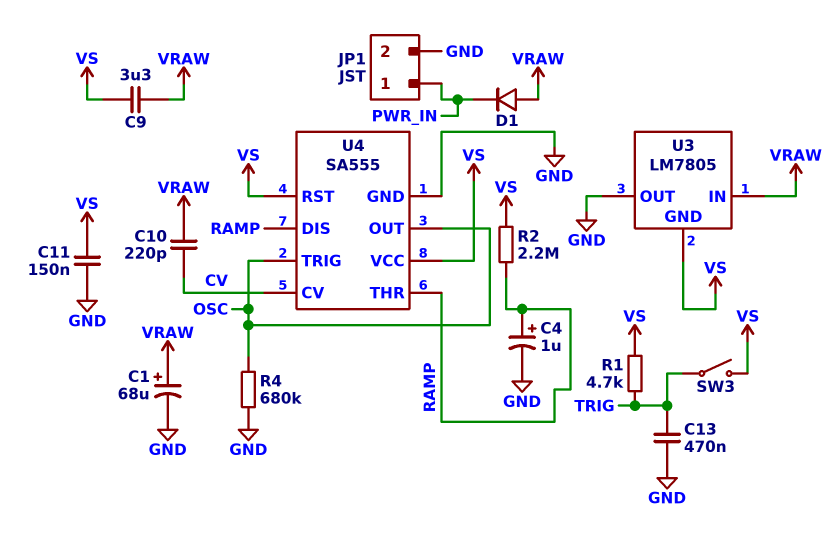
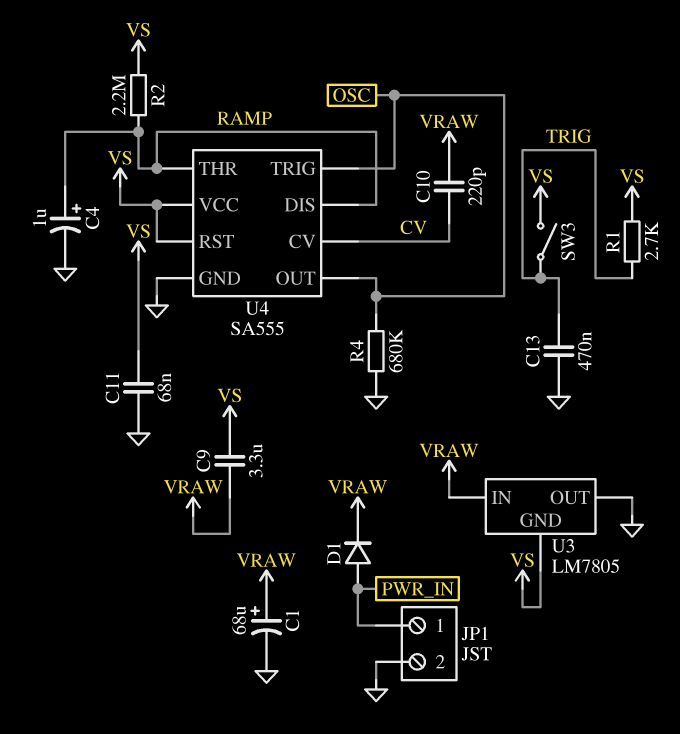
C11: 150nF (GND, VS) -> 68nF (GND, VS)
D1: diode (A VRAW, K PWR_IN) -> diode (A PWR_IN, K VRAW)
R1: 4.7k (TRIG, VS) -> 2.7k (TRIG, VS)

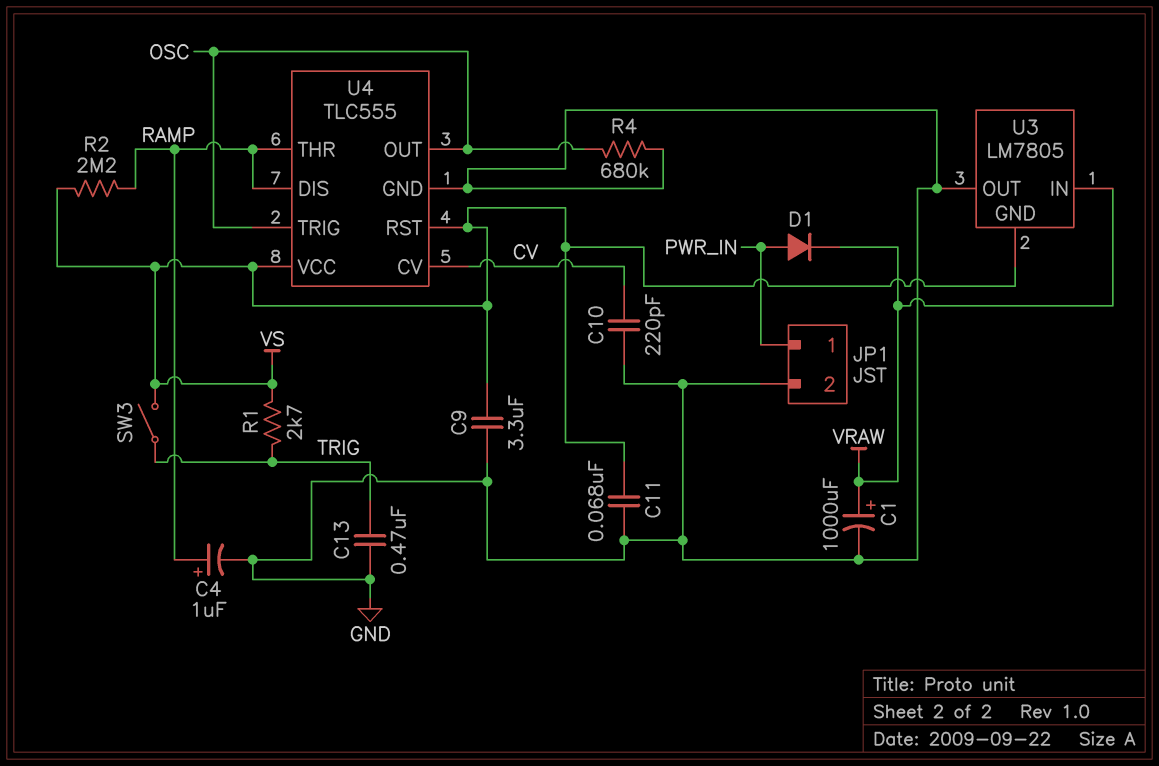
C1: 68uF (plus VRAW, minus GND) -> 1000uF (plus VRAW, minus GND)
C9: 3.3uF (VRAW, VS) -> 3.3uF (GND, VS)
C10: 220pF (CV, VRAW) -> 220pF (CV, GND)
U4: SA555 -> TLC555

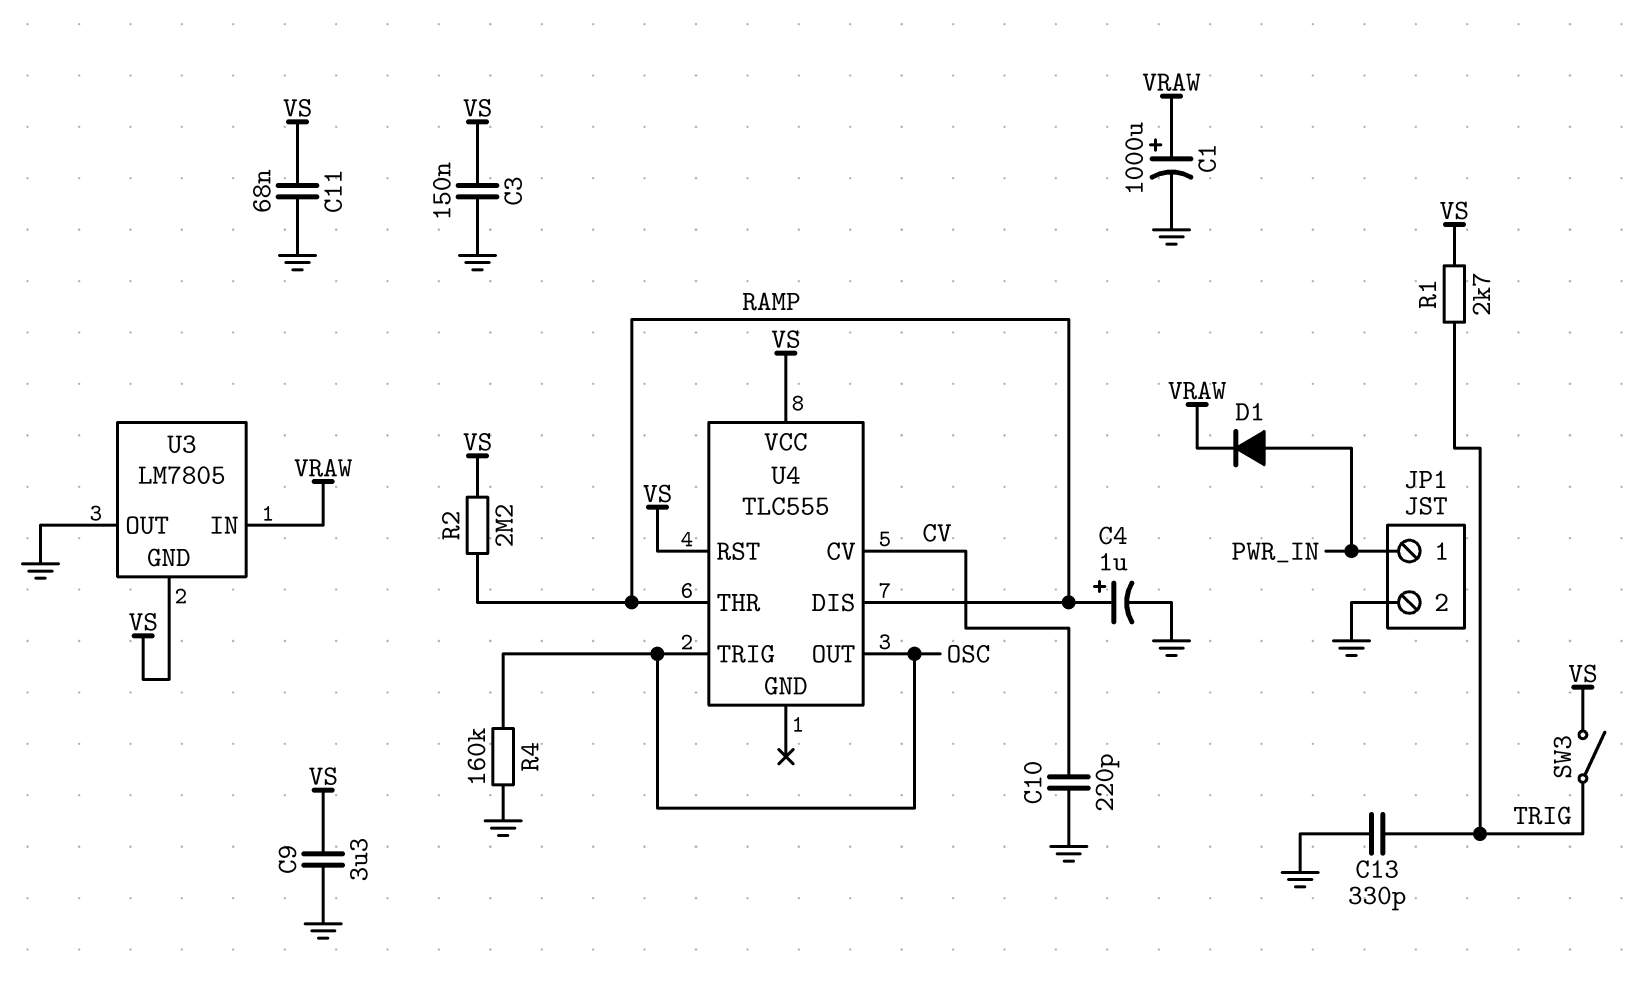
C3: none -> 150nF (GND, VS)
C13: 470nF (GND, TRIG) -> 330pF (GND, TRIG)
R4: 680k (GND, OSC) -> 160k (GND, OSC)
U4 pin GND: GND -> none

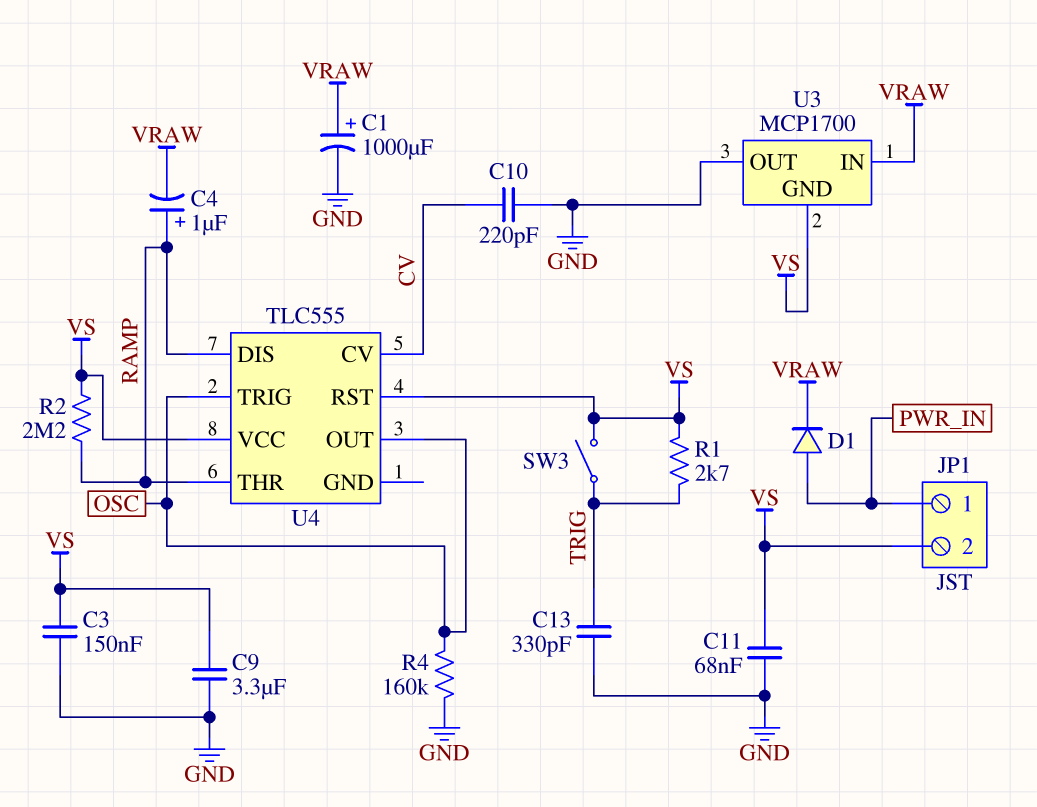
C4: 1uF (plus RAMP, minus GND) -> 1uF (plus RAMP, minus VRAW)
JP1 pin 2: GND -> VS
U3: LM7805 -> MCP1700

